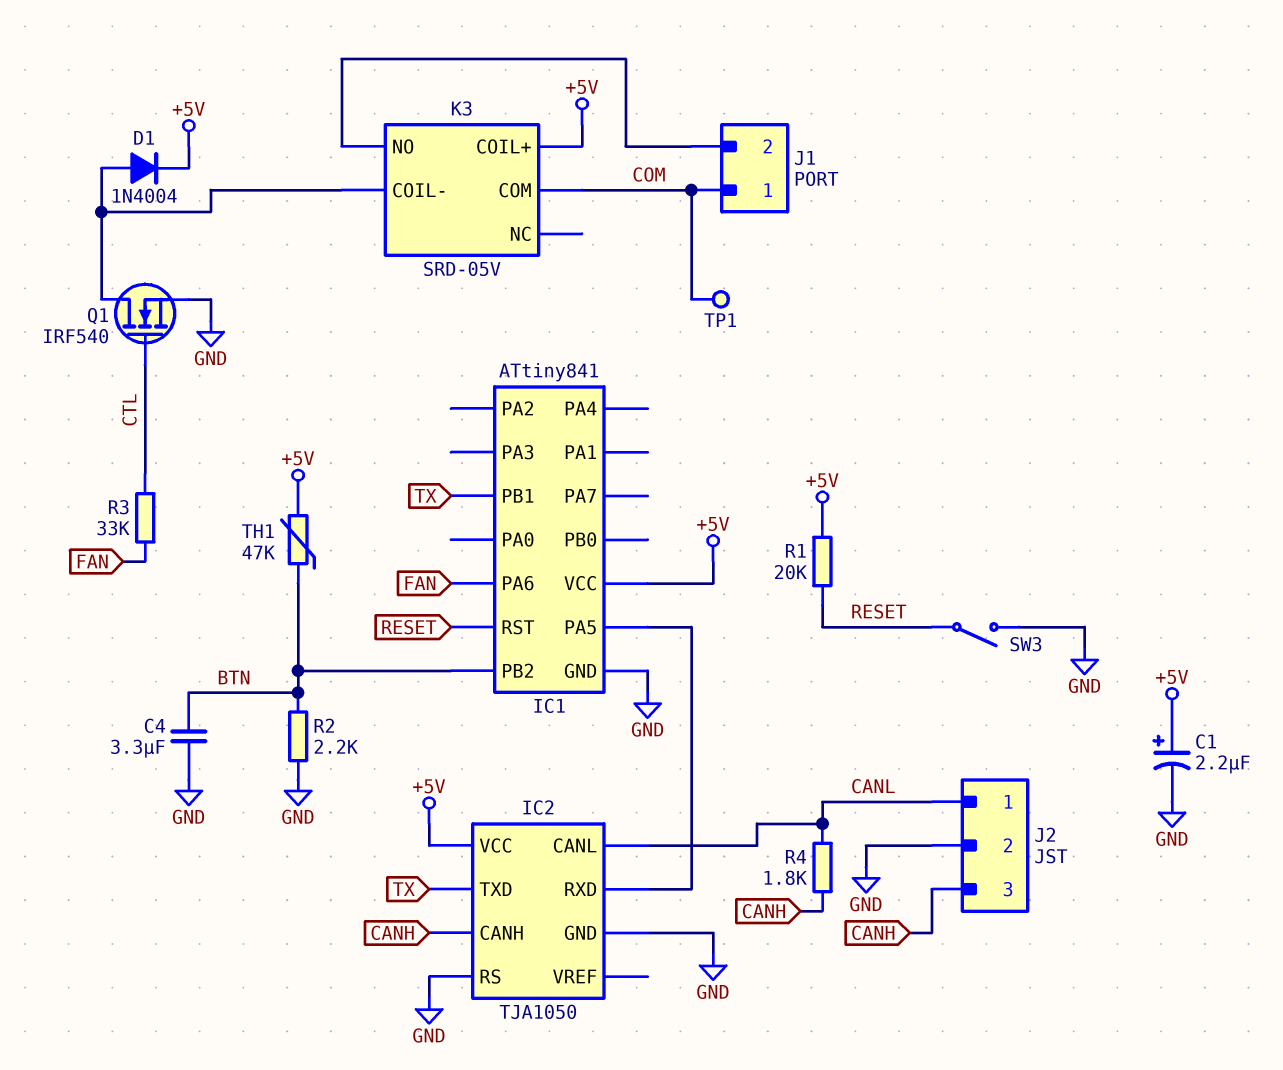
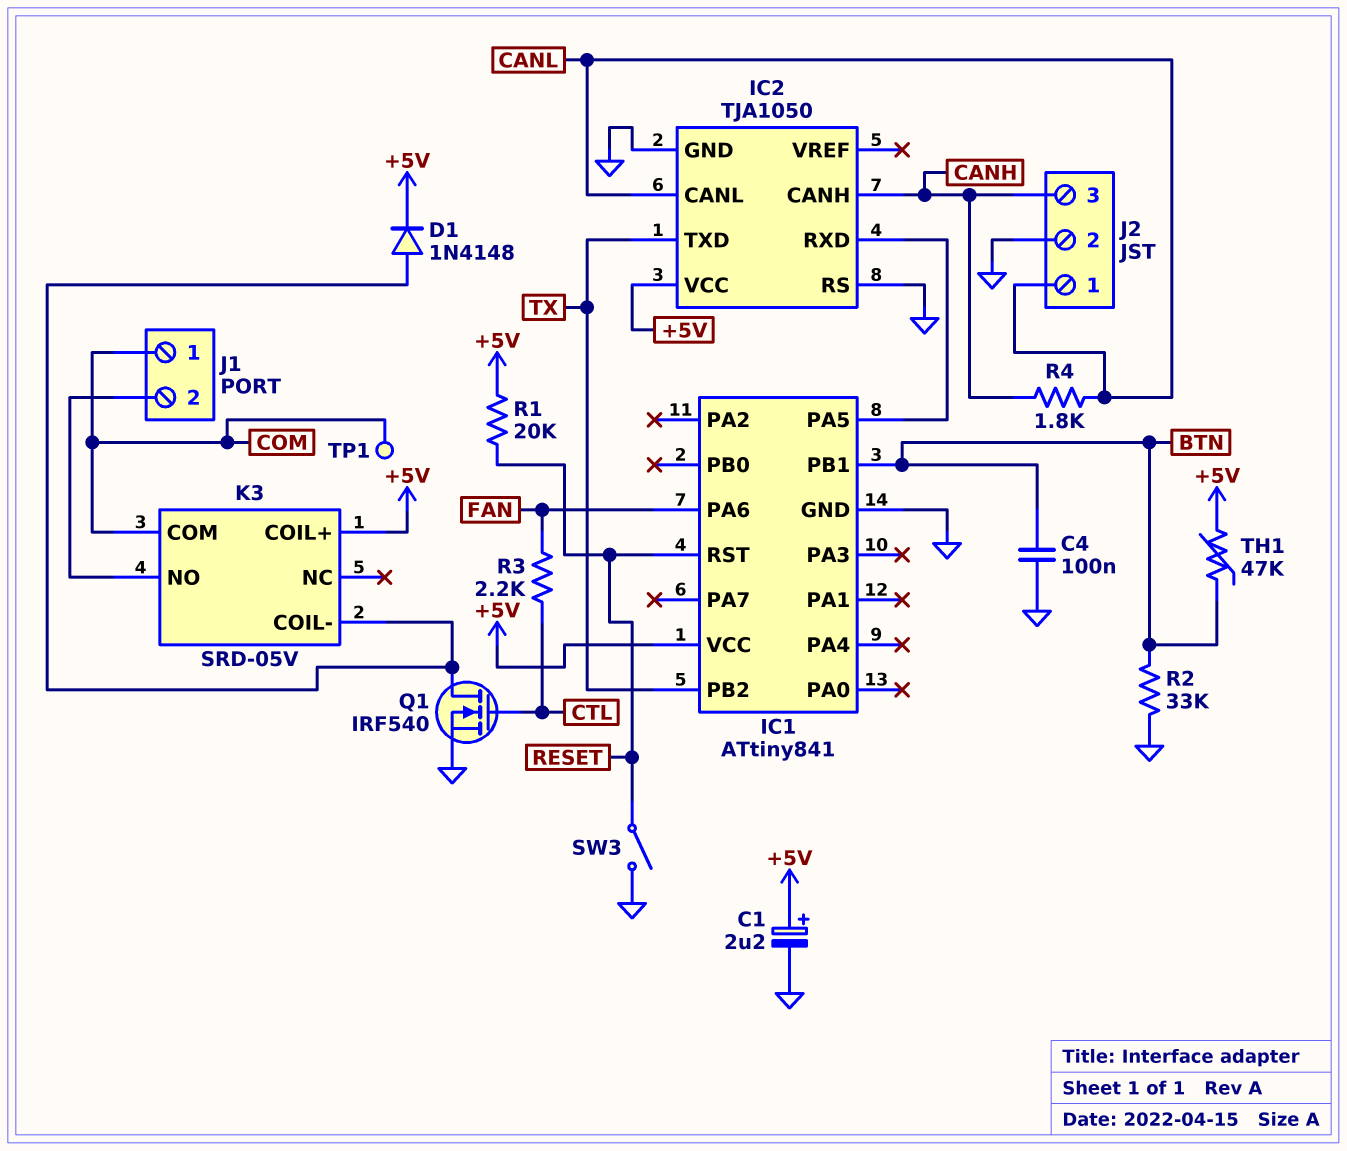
C4: 3.3uF (BTN, GND) -> 100nF (BTN, GND)
D1: diode 1N4004 (A K3/COIL-, K +5V) -> diode 1N4148 (A K3/COIL-, K +5V)
IC1 pin PB1: TX -> BTN
IC1 pin PB2: BTN -> TX
R2: 2.2k (BTN, GND) -> 33k (BTN, GND)
R3: 33k (CTL, FAN) -> 2.2k (CTL, FAN)

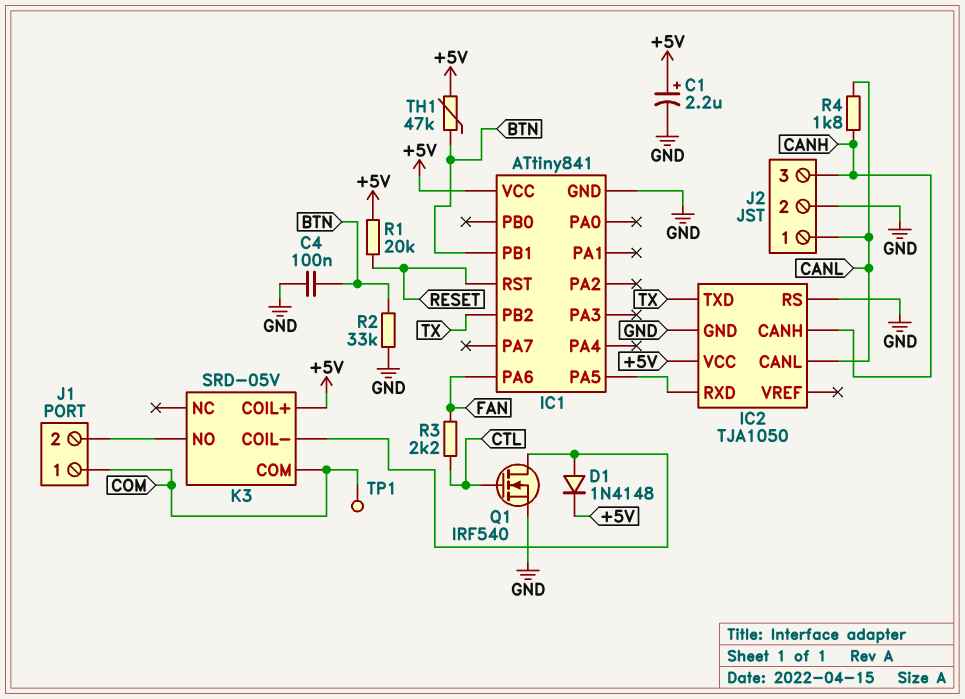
SW3: switch (GND, RESET) -> none

